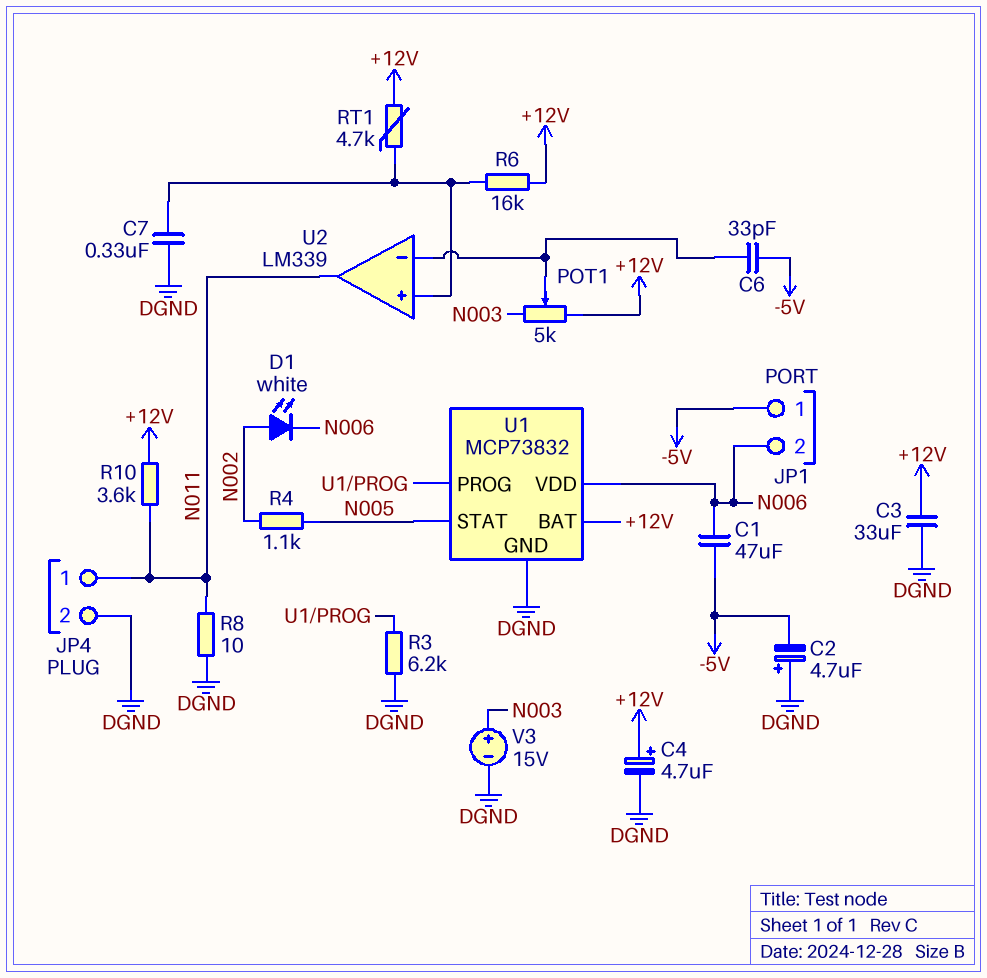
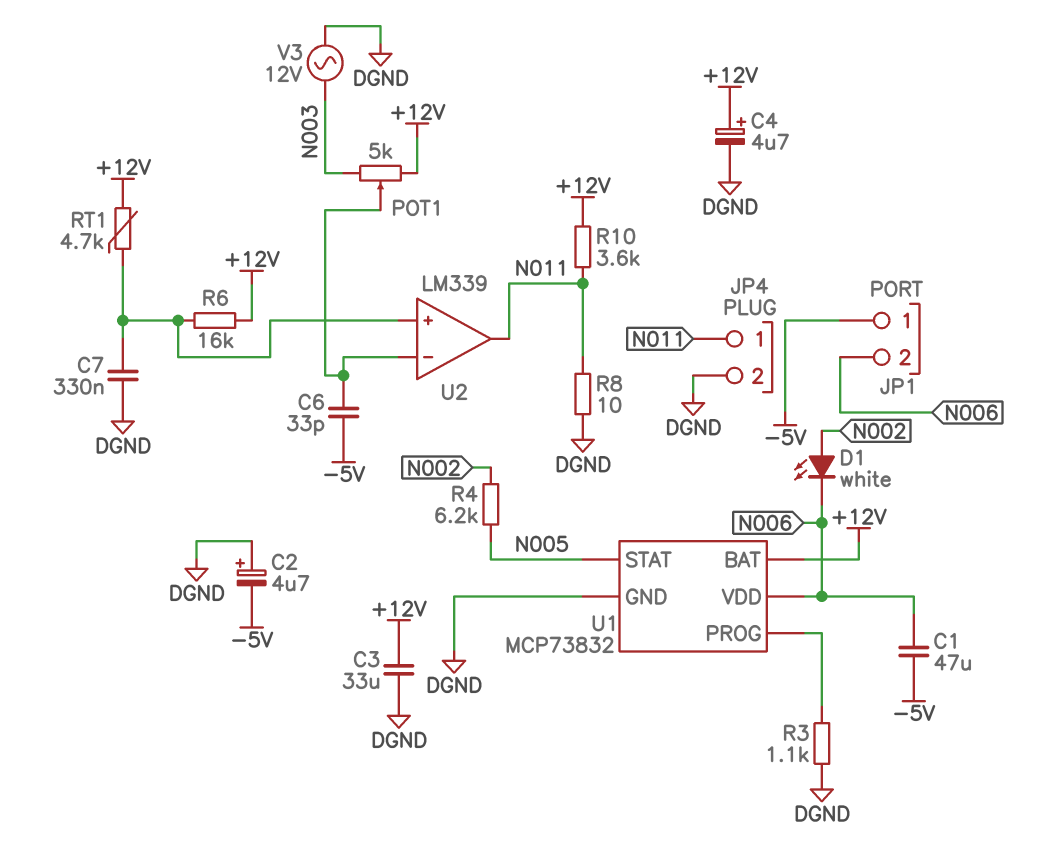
R3: 6.2k (DGND, U1/PROG) -> 1.1k (DGND, U1/PROG)
R4: 1.1k (N002, N005) -> 6.2k (N002, N005)
V3: 15V (plus N003, minus DGND) -> AC 12V (DGND, N003)

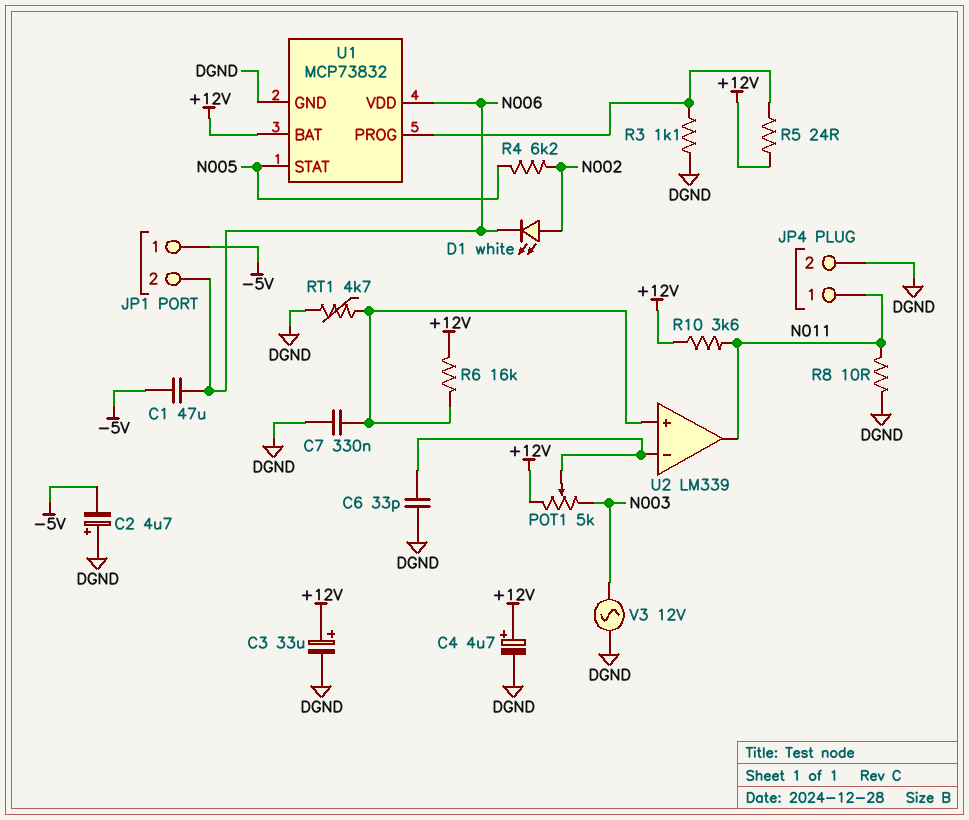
C3: 33uF (+12V, DGND) -> 33uF (plus +12V, minus DGND)
C6: 33pF (-5V, U2/in-) -> 33pF (DGND, U2/in-)
R5: none -> 24 (+12V, U1/PROG)
RT1: 4.7k (+12V, U2/in+) -> 4.7k (DGND, U2/in+)

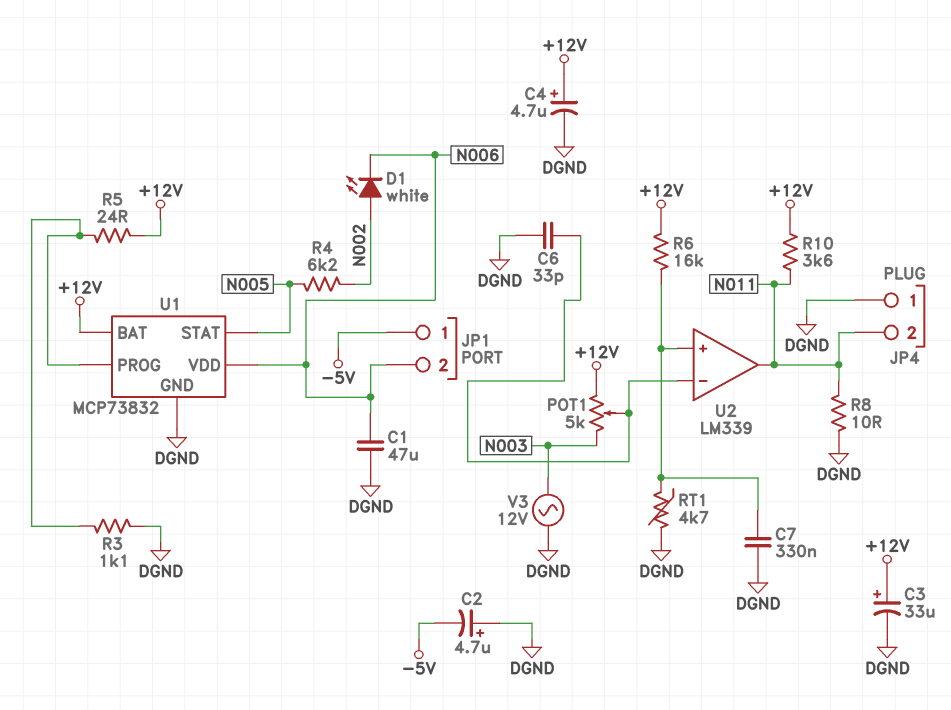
C1: 47uF (-5V, N006) -> 47uF (DGND, N006)
JP4 pin 1: N011 -> DGND
JP4 pin 2: DGND -> N011

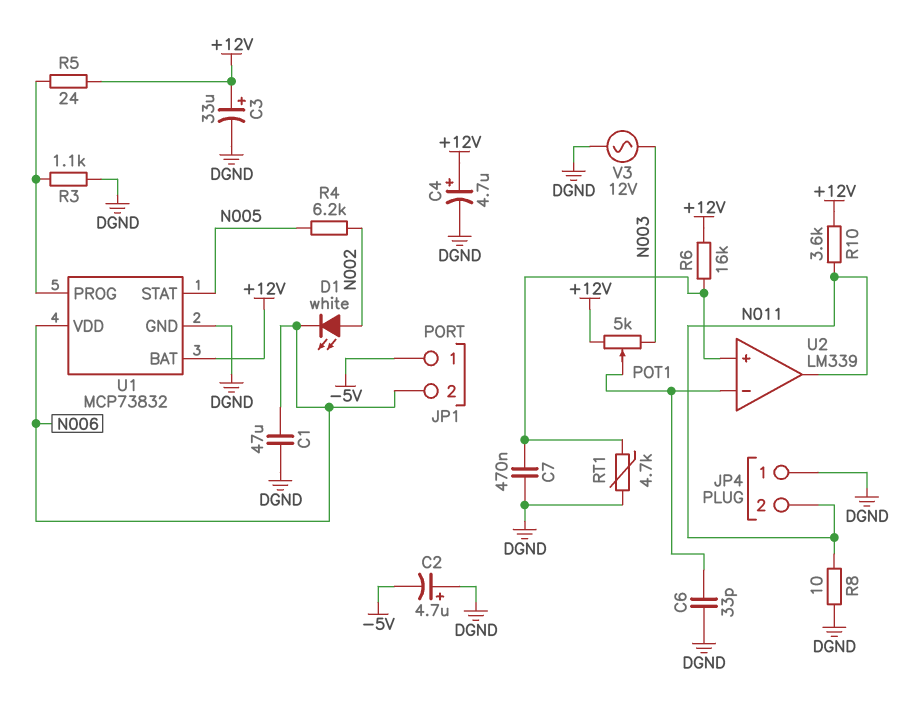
C7: 330nF (DGND, U2/in+) -> 470nF (DGND, U2/in+)

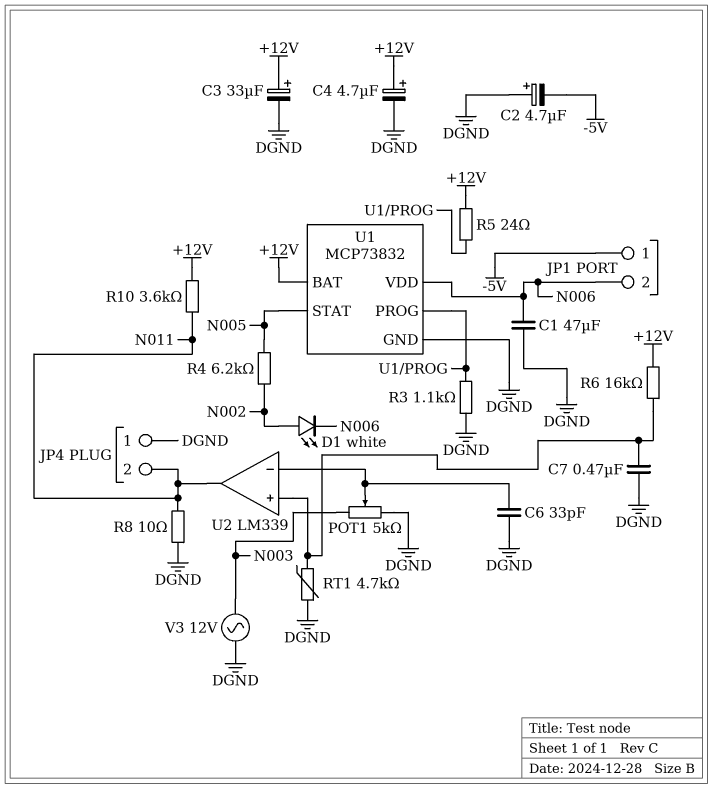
POT1: 5k (+12V, N003, wiper U2/in-) -> 5k (DGND, N003, wiper U2/in-)

